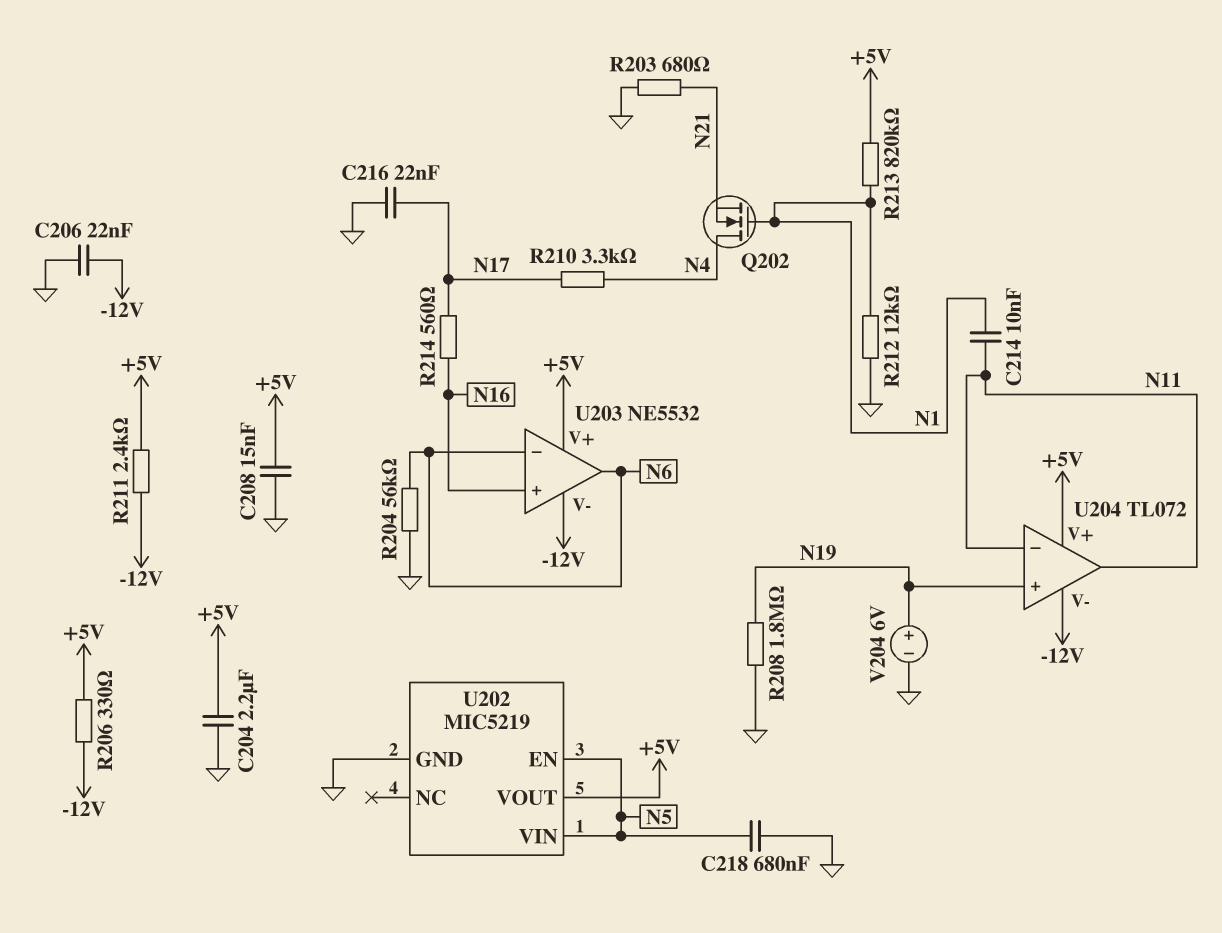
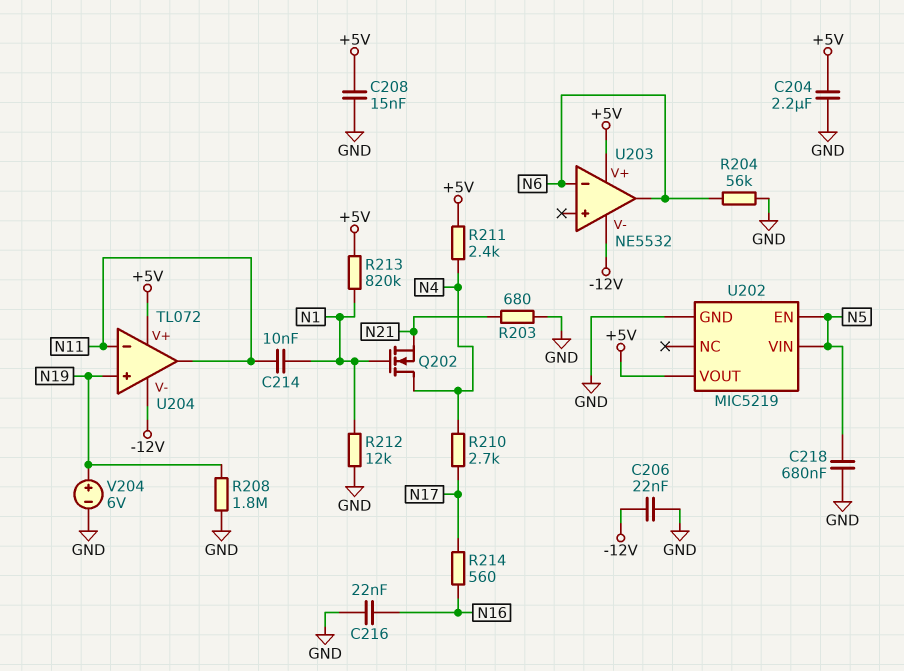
C216: 22nF (GND, N17) -> 22nF (GND, N16)
R206: 330 (+5V, -12V) -> none
R210: 3.3k (N4, N17) -> 2.7k (N4, N17)
R211: 2.4k (+5V, -12V) -> 2.4k (+5V, N4)
U203 pin in+: N16 -> none

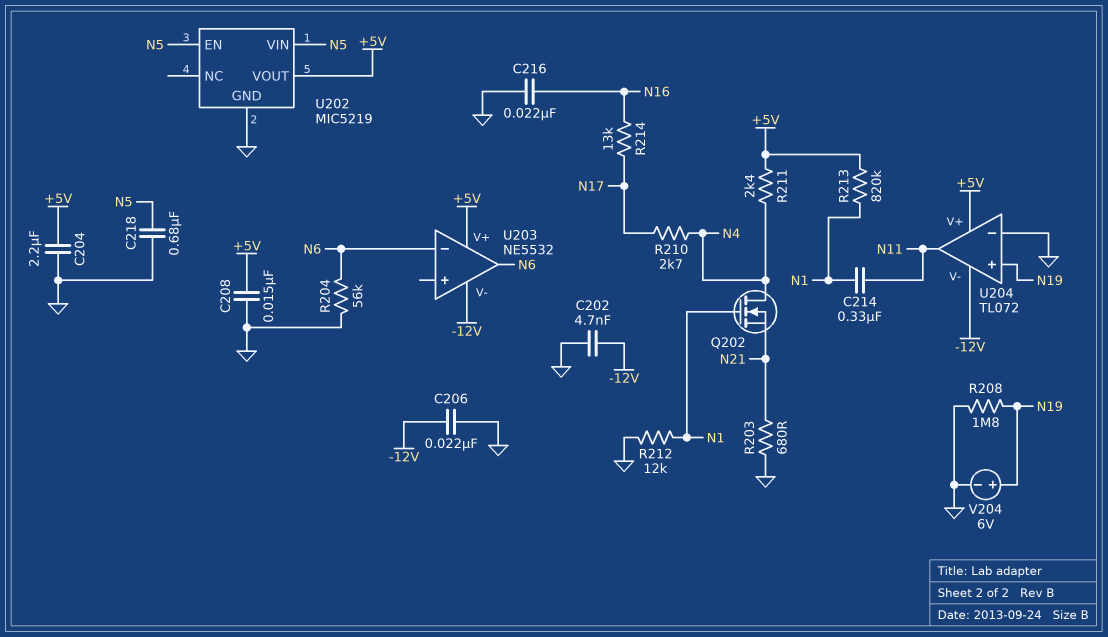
C202: none -> 4.7nF (-12V, GND)
C214: 10nF (N1, N11) -> 330nF (N1, N11)
R214: 560 (N16, N17) -> 13k (N16, N17)
U204 pin in-: N11 -> GND

